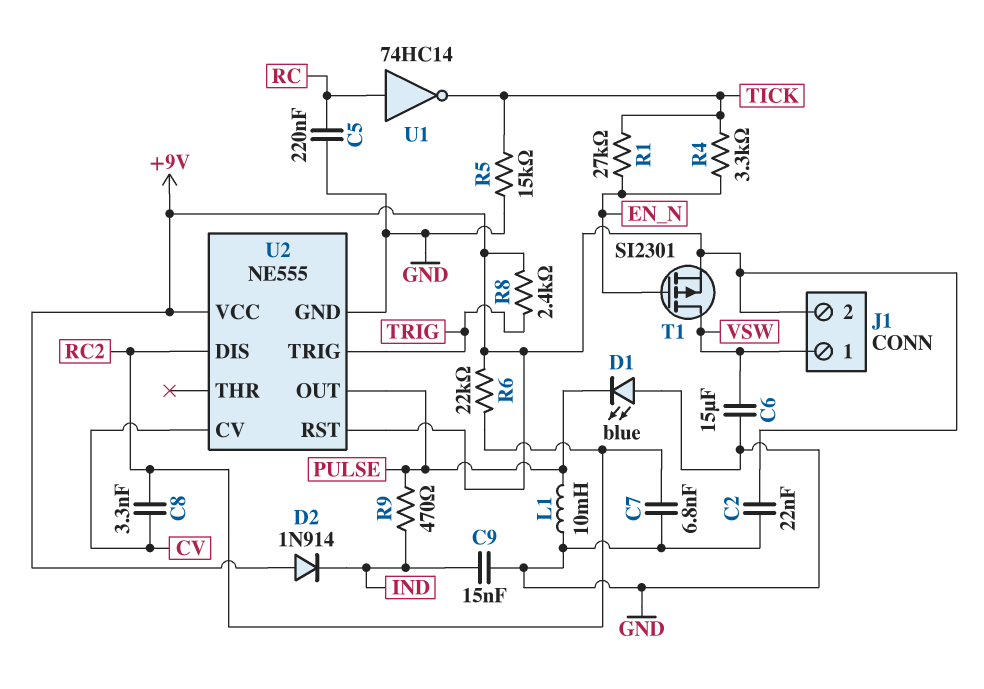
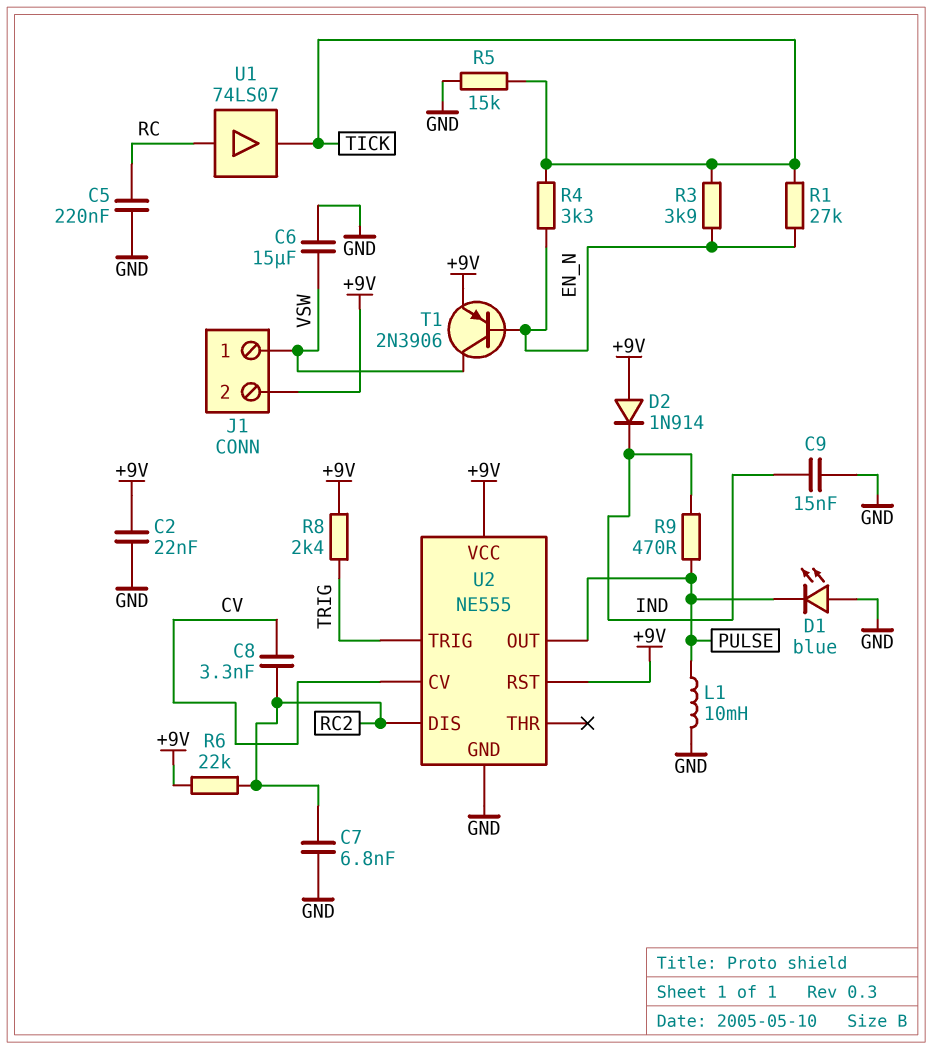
R3: none -> 3.9k (EN_N, TICK)
T1: PMOS SI2301 (G EN_N, D VSW, S +9V) -> PNP 2N3906 (B EN_N, C VSW, E +9V)
U1: NOT 74HC14 (in RC, out TICK) -> buffer 74LS07 (in RC, out TICK)

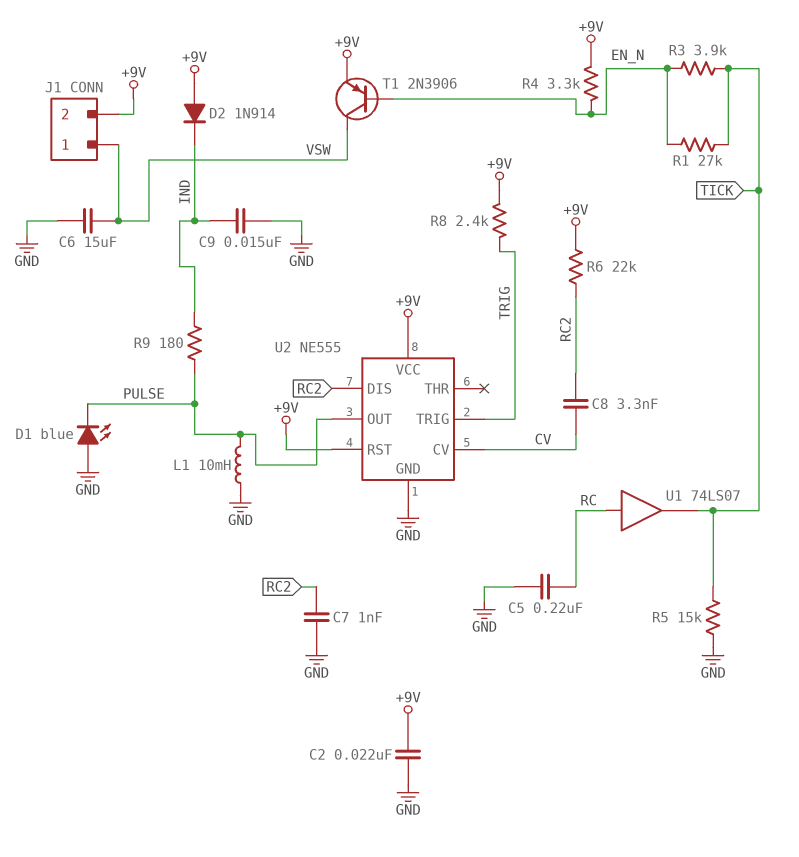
C7: 6.8nF (GND, RC2) -> 1nF (GND, RC2)
R4: 3.3k (EN_N, TICK) -> 3.3k (+9V, EN_N)
R9: 470 (IND, PULSE) -> 180 (IND, PULSE)

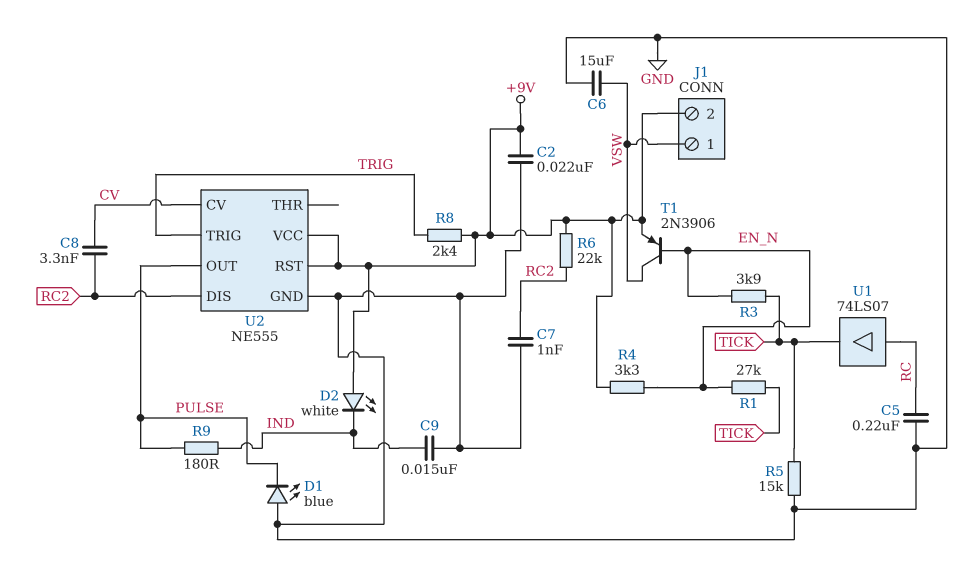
D2: diode 1N914 (A +9V, K IND) -> LED white (A +9V, K IND)
L1: 10mH (GND, PULSE) -> none

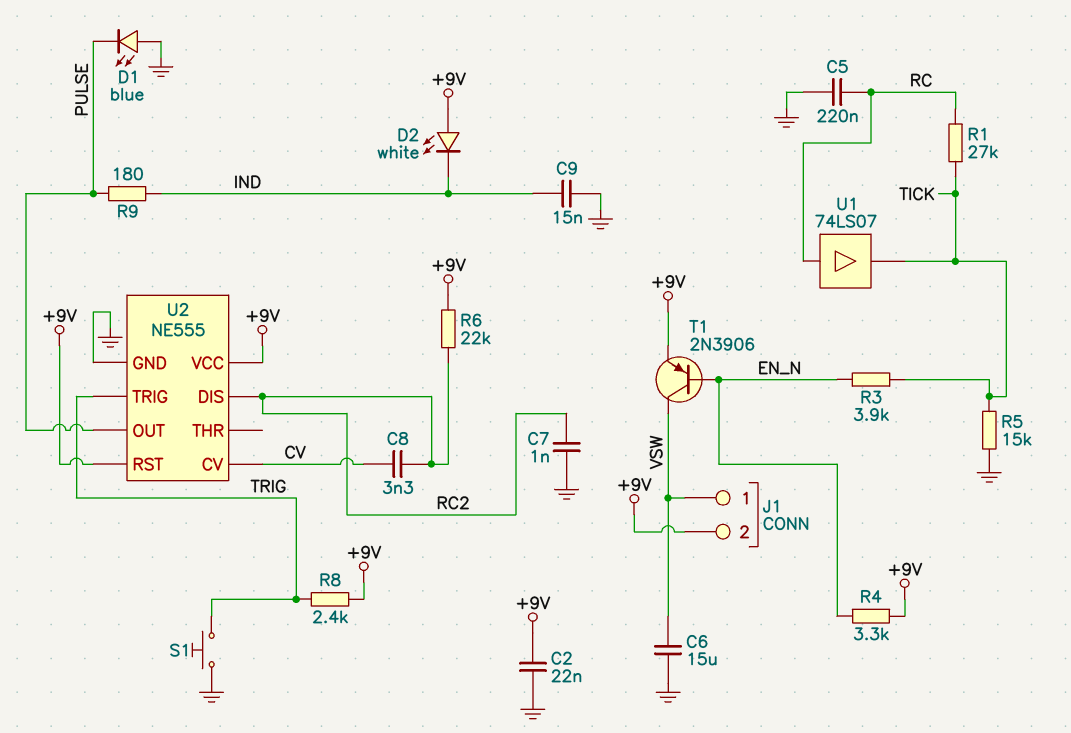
R1: 27k (EN_N, TICK) -> 27k (RC, TICK)
S1: none -> button (GND, TRIG)

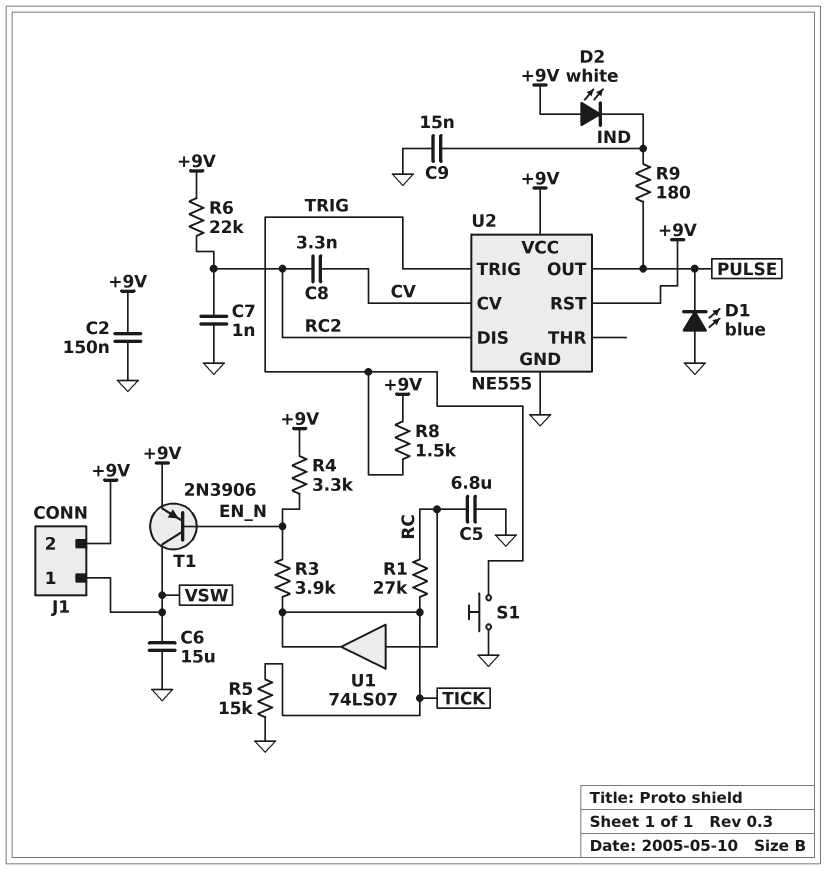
C2: 22nF (+9V, GND) -> 150nF (+9V, GND)
C5: 220nF (GND, RC) -> 6.8uF (GND, RC)
R8: 2.4k (+9V, TRIG) -> 1.5k (+9V, TRIG)

